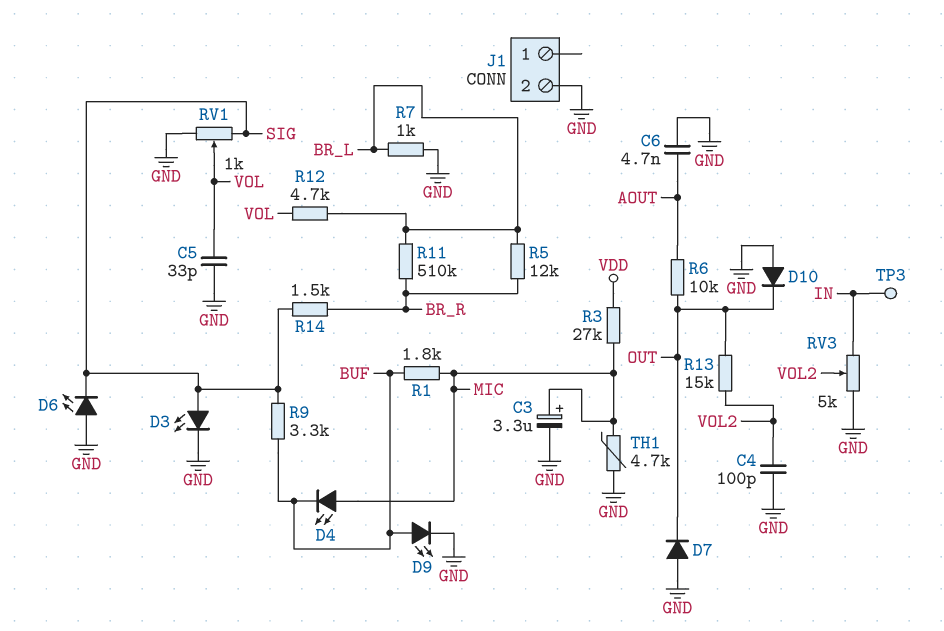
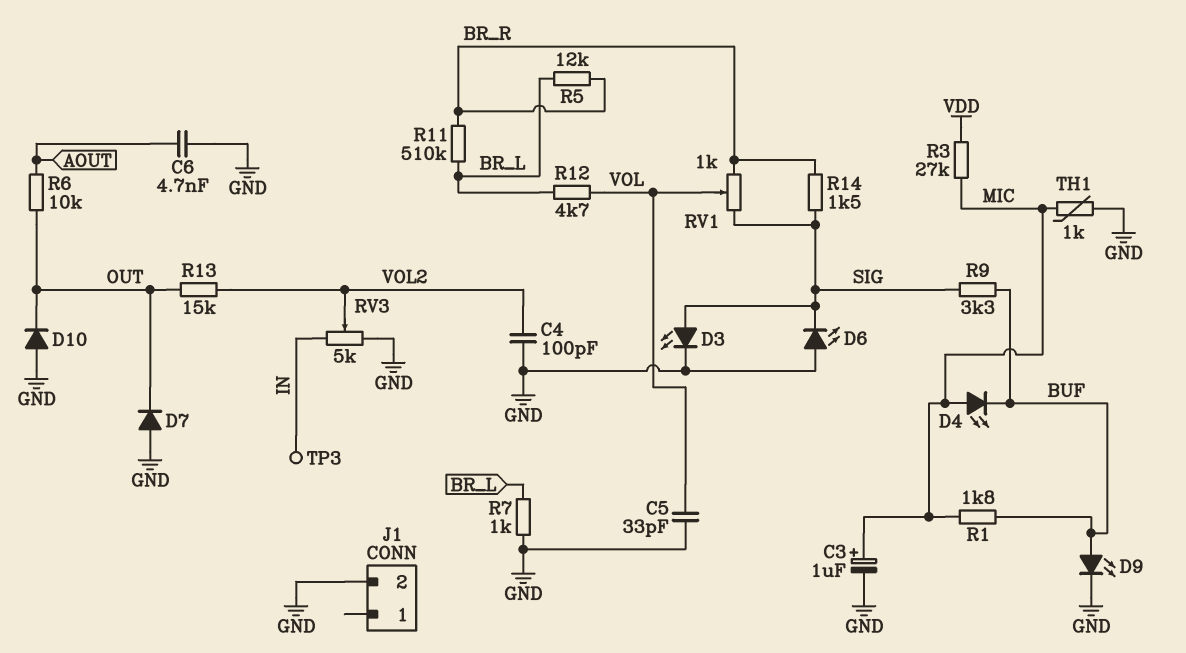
C3: 3.3uF (plus MIC, minus GND) -> 1uF (plus MIC, minus GND)
RV1: 1k (GND, SIG, wiper VOL) -> 1k (BR_R, SIG, wiper VOL)
TH1: 4.7k (GND, MIC) -> 1k (GND, MIC)

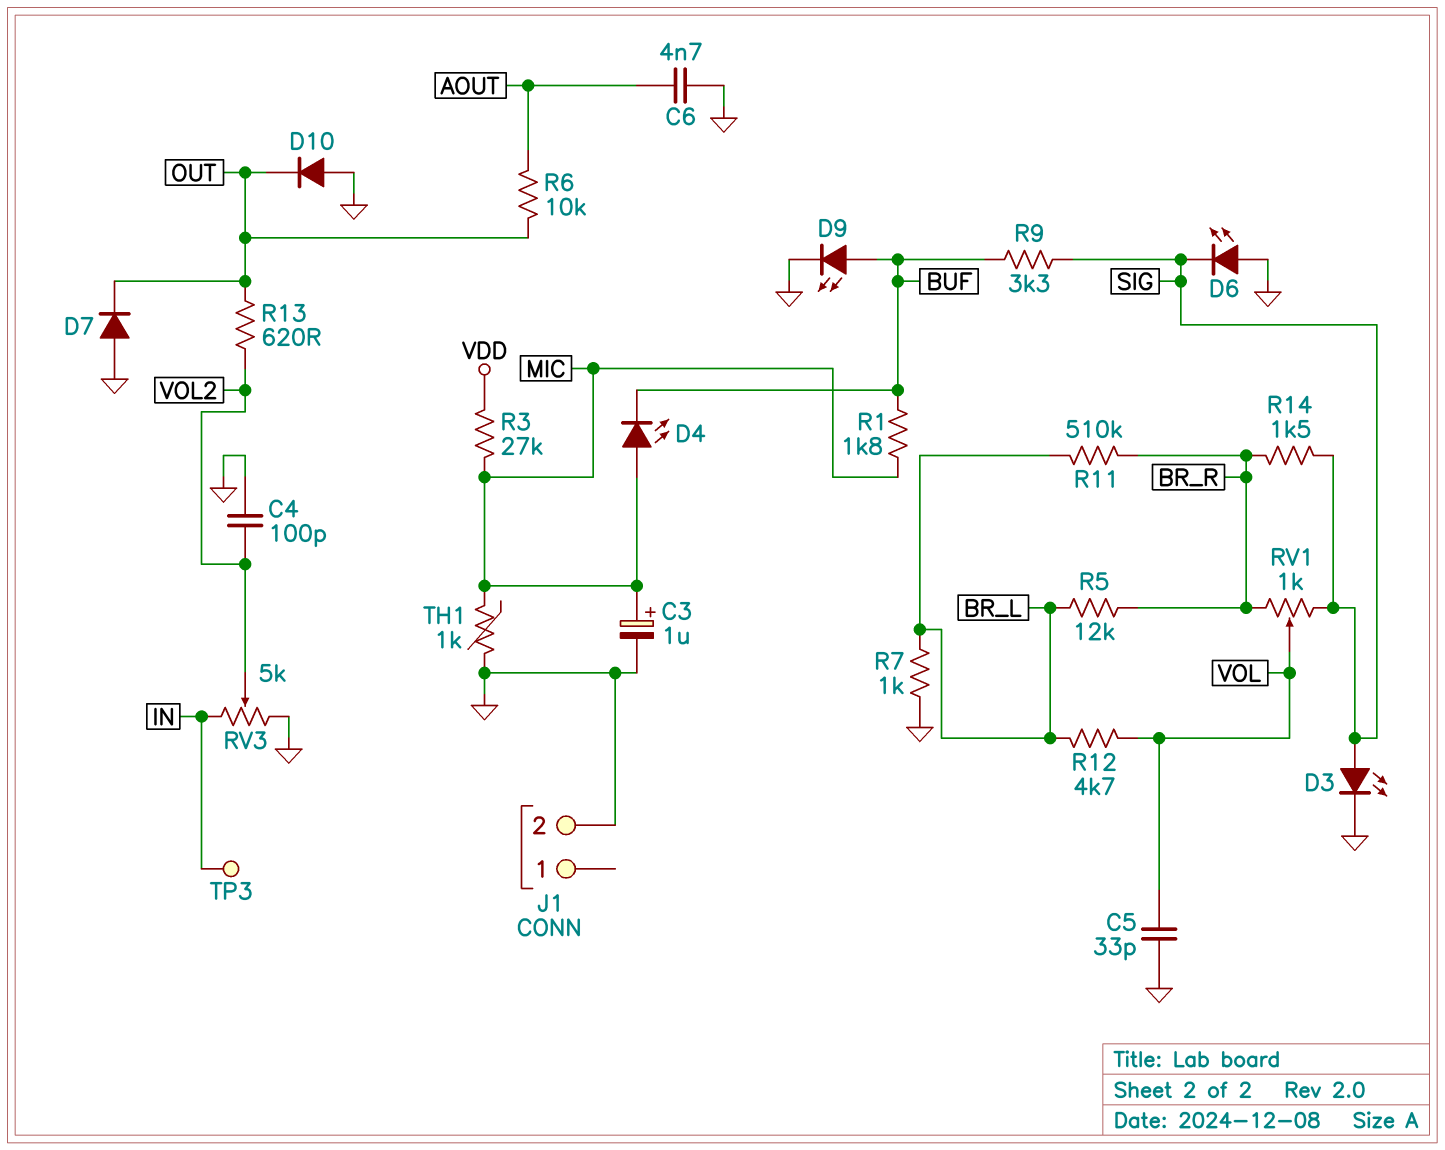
R13: 15k (OUT, VOL2) -> 620 (OUT, VOL2)

